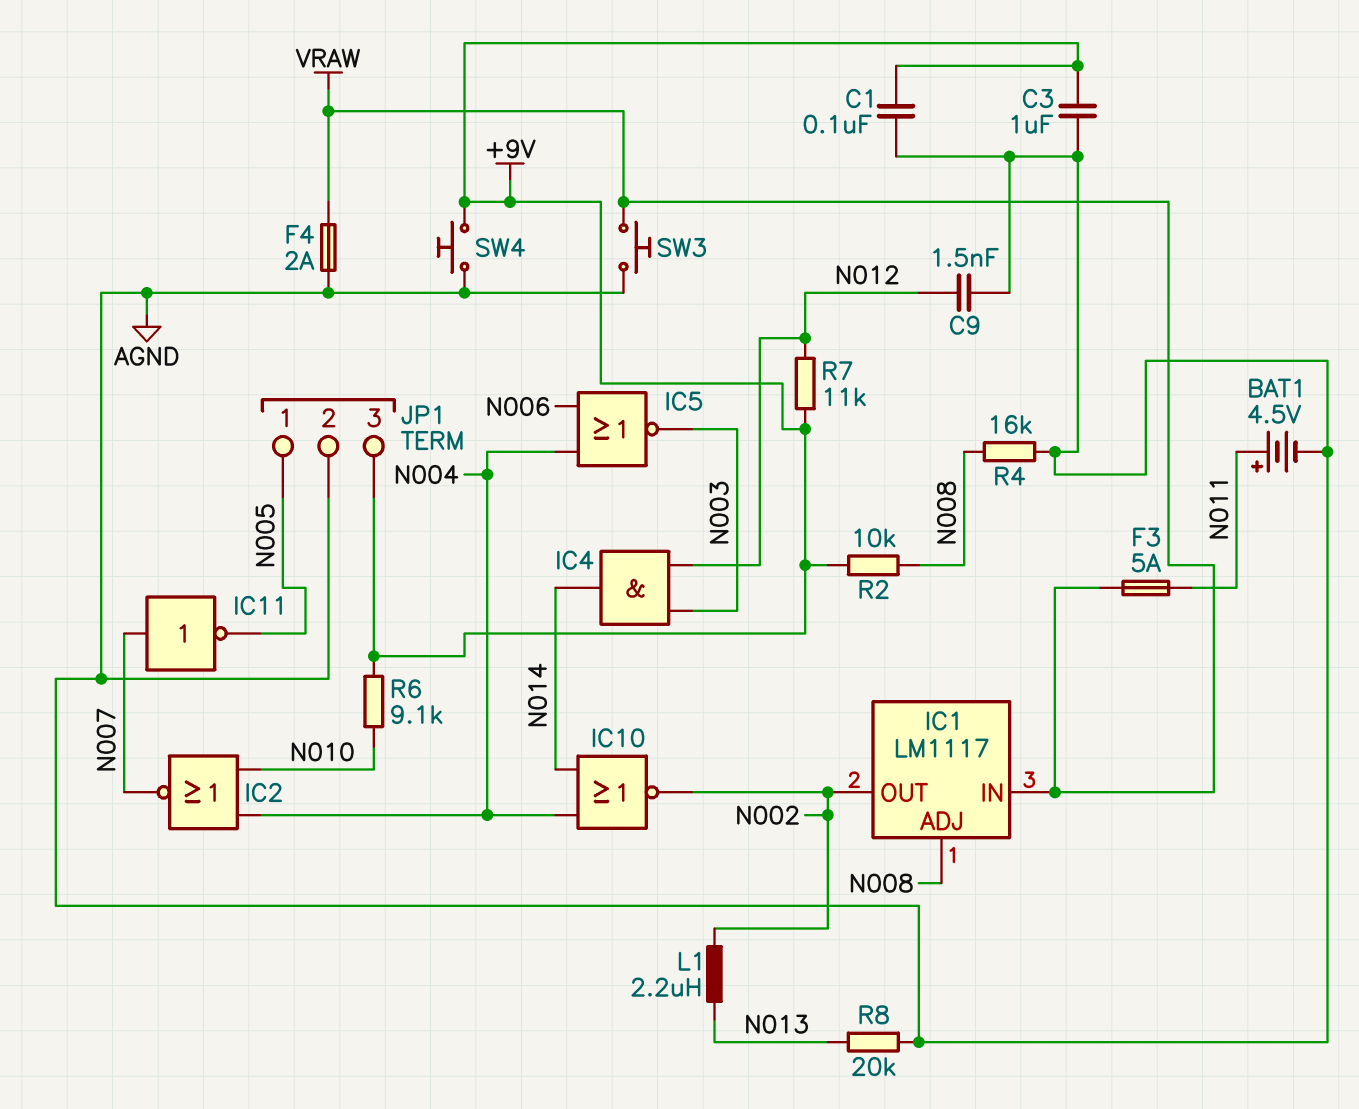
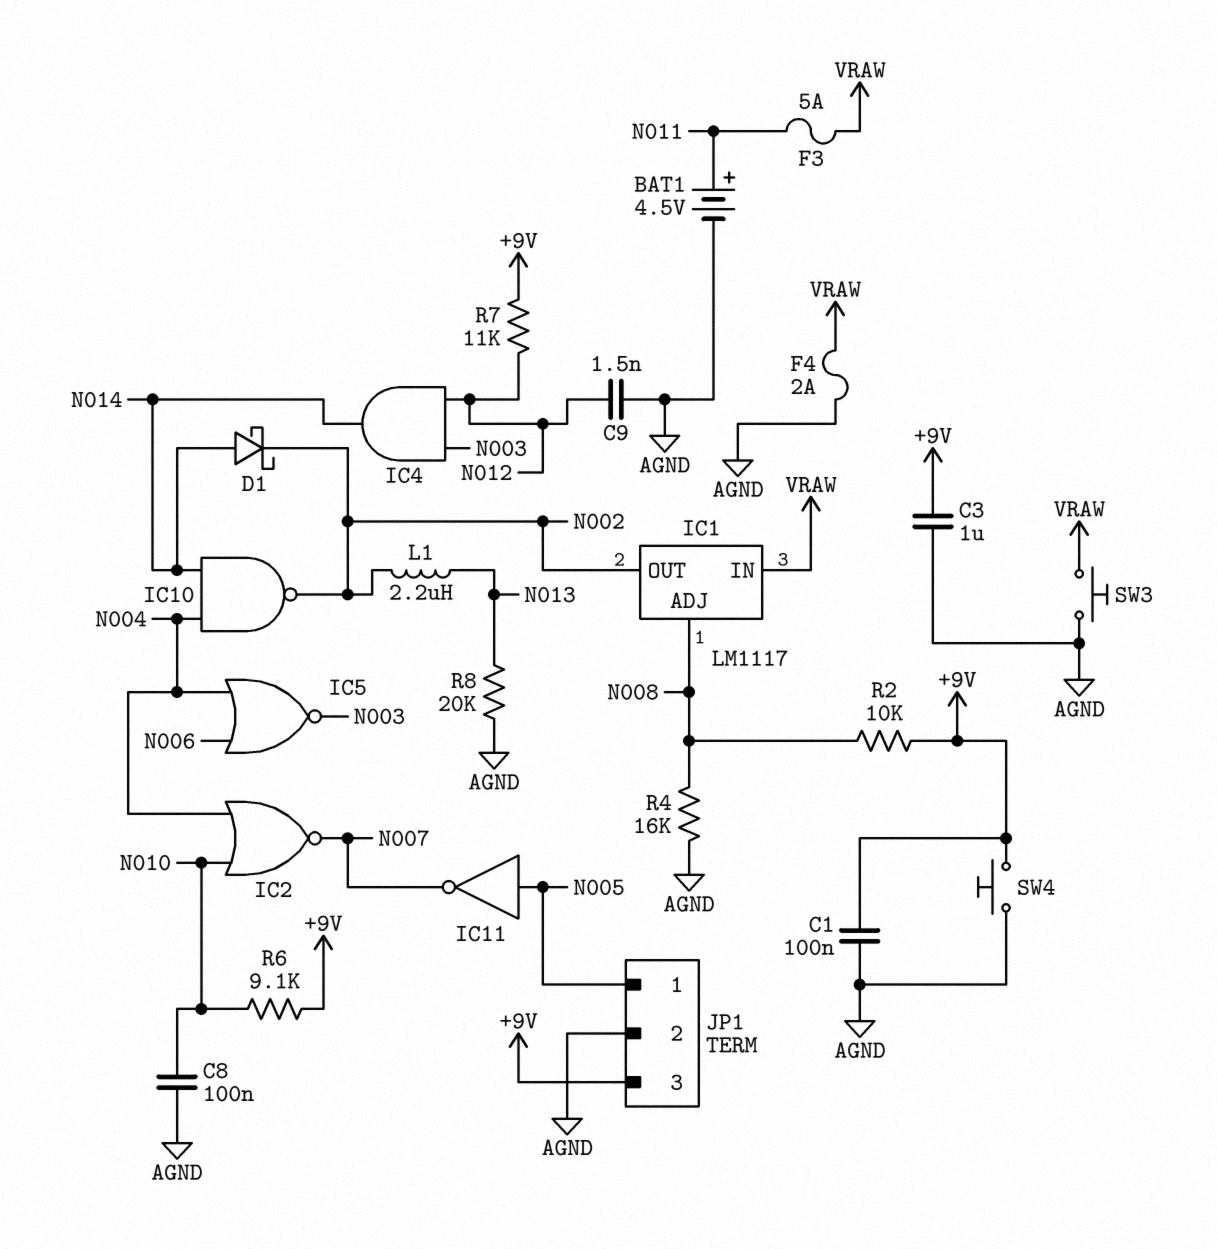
C8: none -> 100nF (AGND, N010)
D1: none -> schottky (A N014, K N002)
IC10: NOR (in N004, in N014, out N002) -> NAND (in N004, in N014, out N002)
IC11: NOT (in N007, out N005) -> NOT (in N005, out N007)

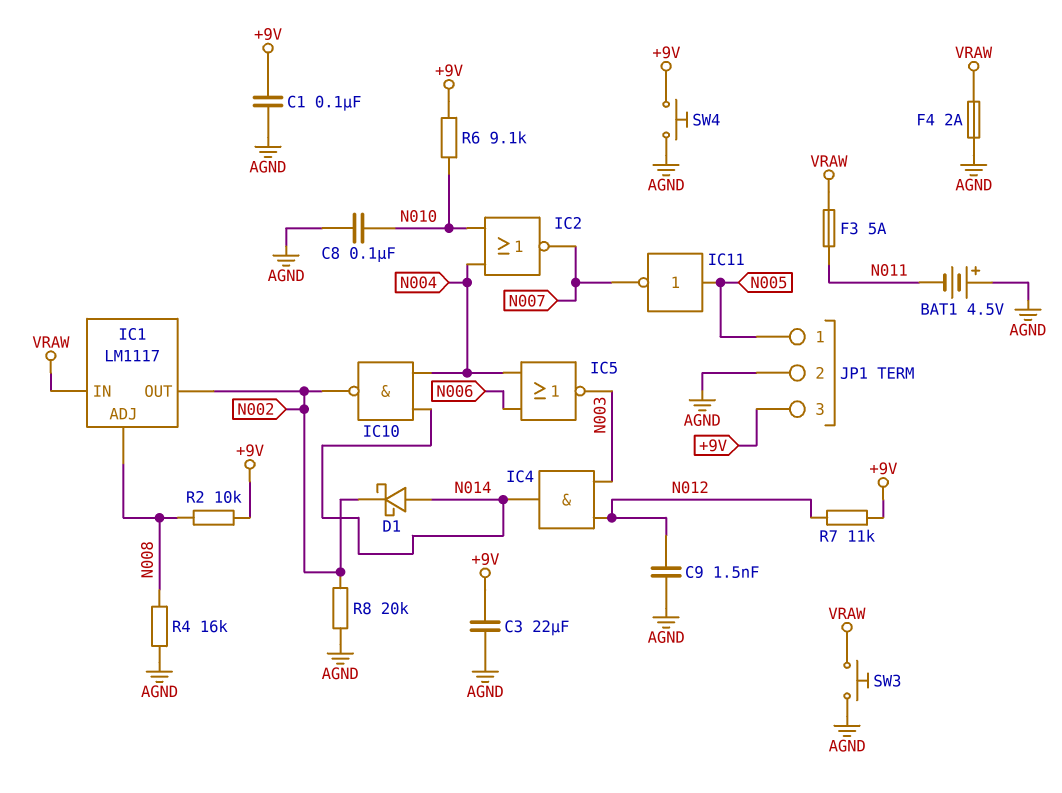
BAT1: 4.5V (plus N011, minus AGND) -> 4.5V (plus AGND, minus N011)
C3: 1uF (+9V, AGND) -> 22uF (+9V, AGND)
L1: 2.2uH (N002, N013) -> none
R8: 20k (AGND, N013) -> 20k (AGND, N002)

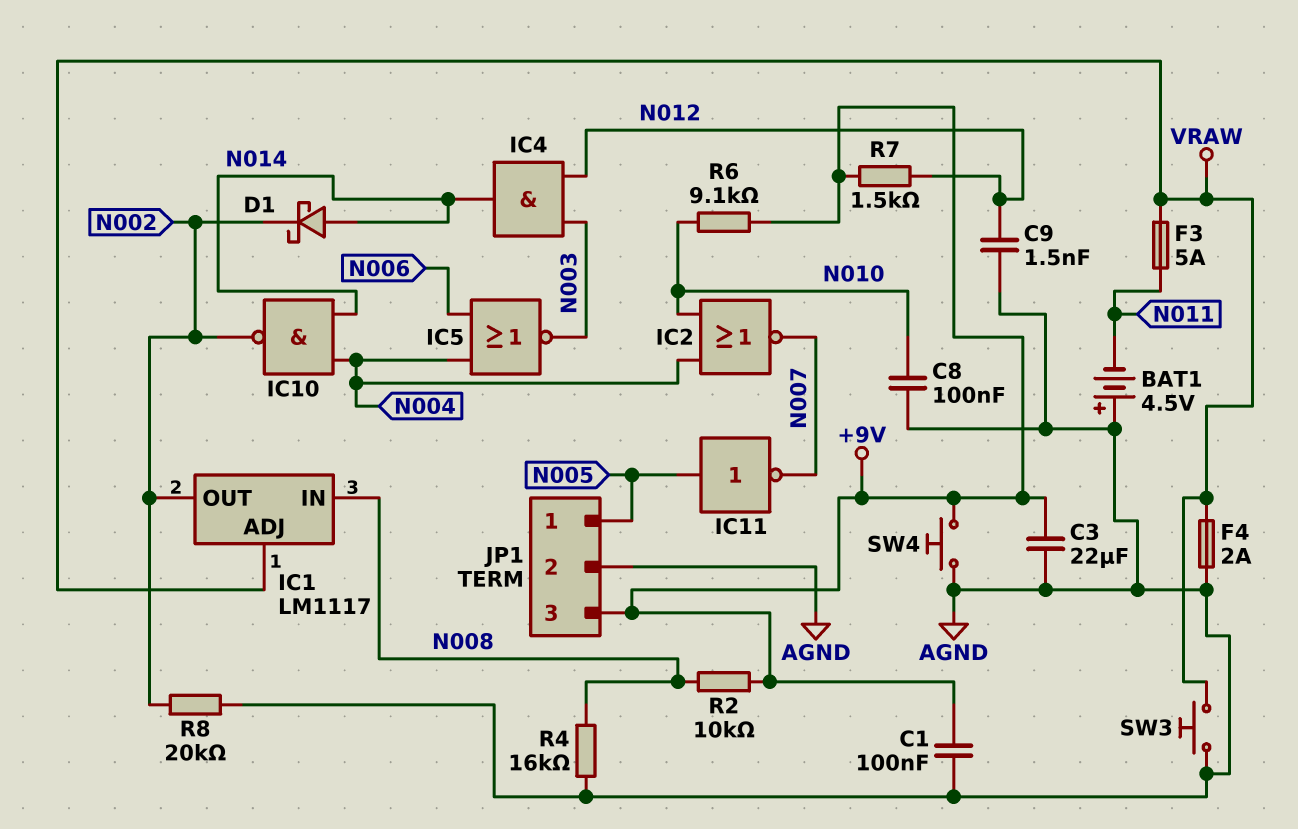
IC1 pin ADJ: N008 -> VRAW
IC1 pin IN: VRAW -> N008
R7: 11k (+9V, N012) -> 1.5k (+9V, N012)

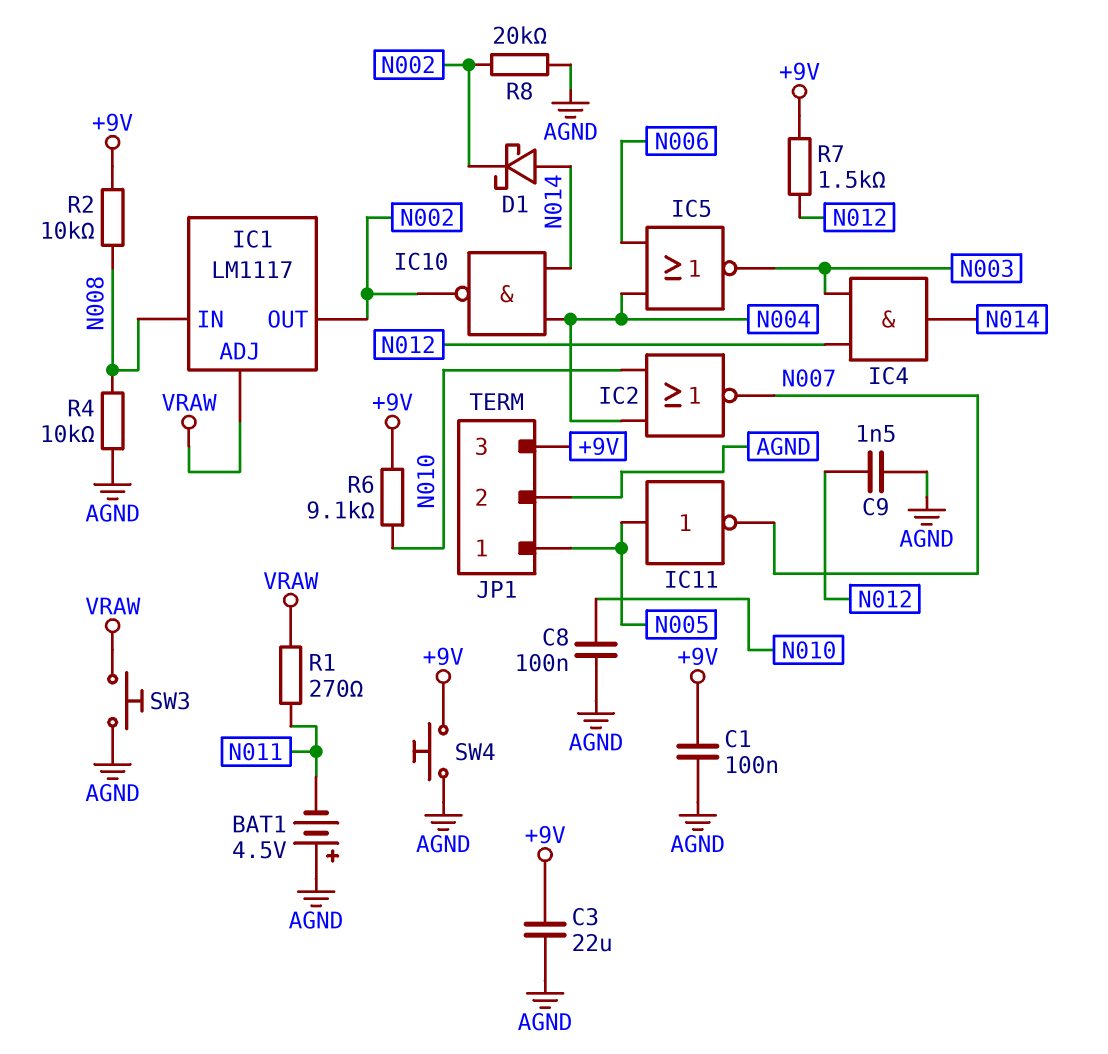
F3: 5A (N011, VRAW) -> none
F4: 2A (AGND, VRAW) -> none
R1: none -> 270 (N011, VRAW)
R4: 16k (AGND, N008) -> 10k (AGND, N008)

